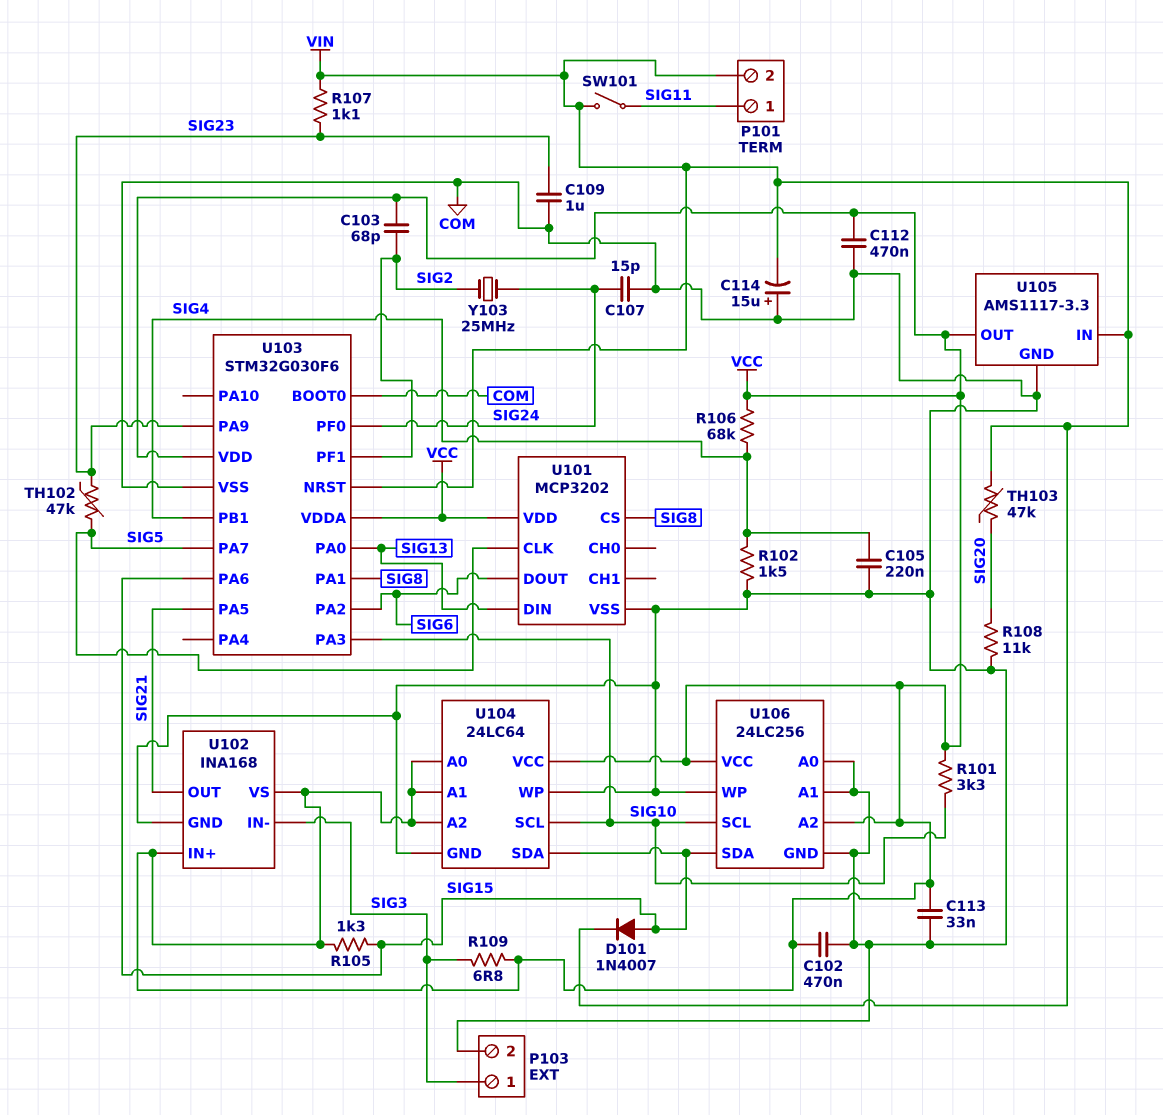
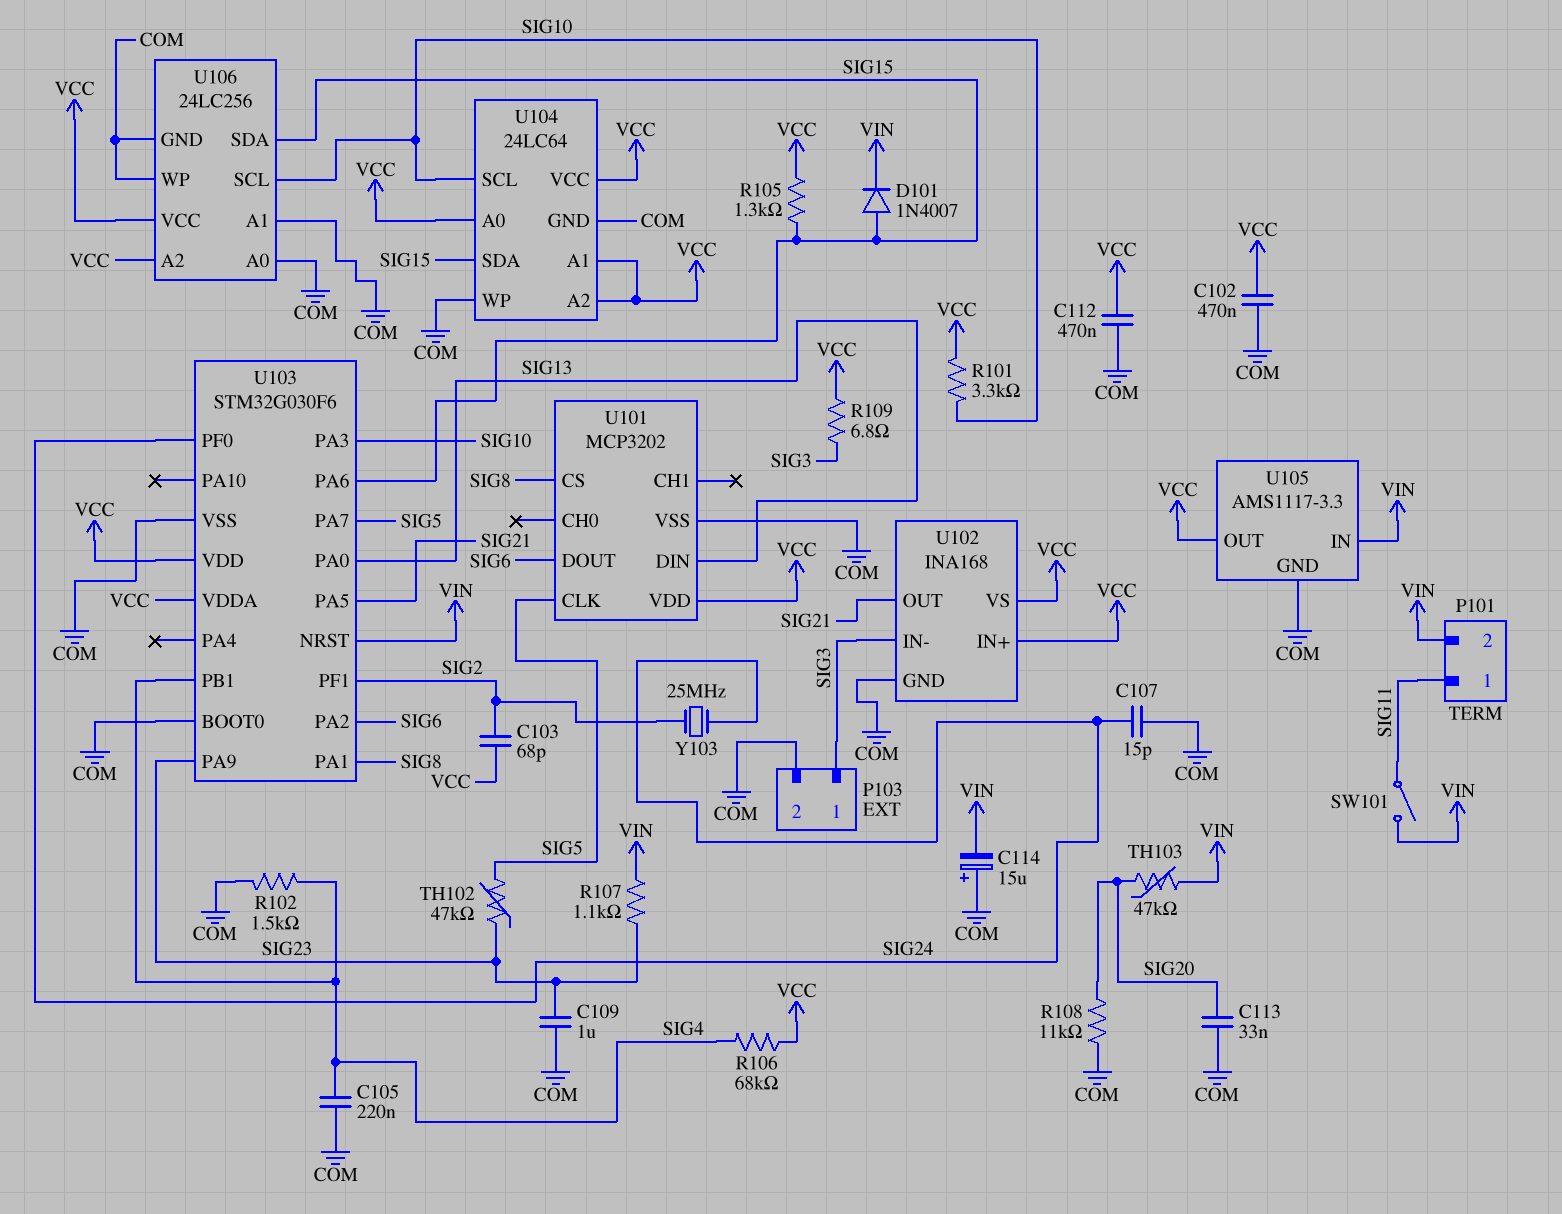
C113: 33nF (COM, VCC) -> 33nF (COM, SIG20)

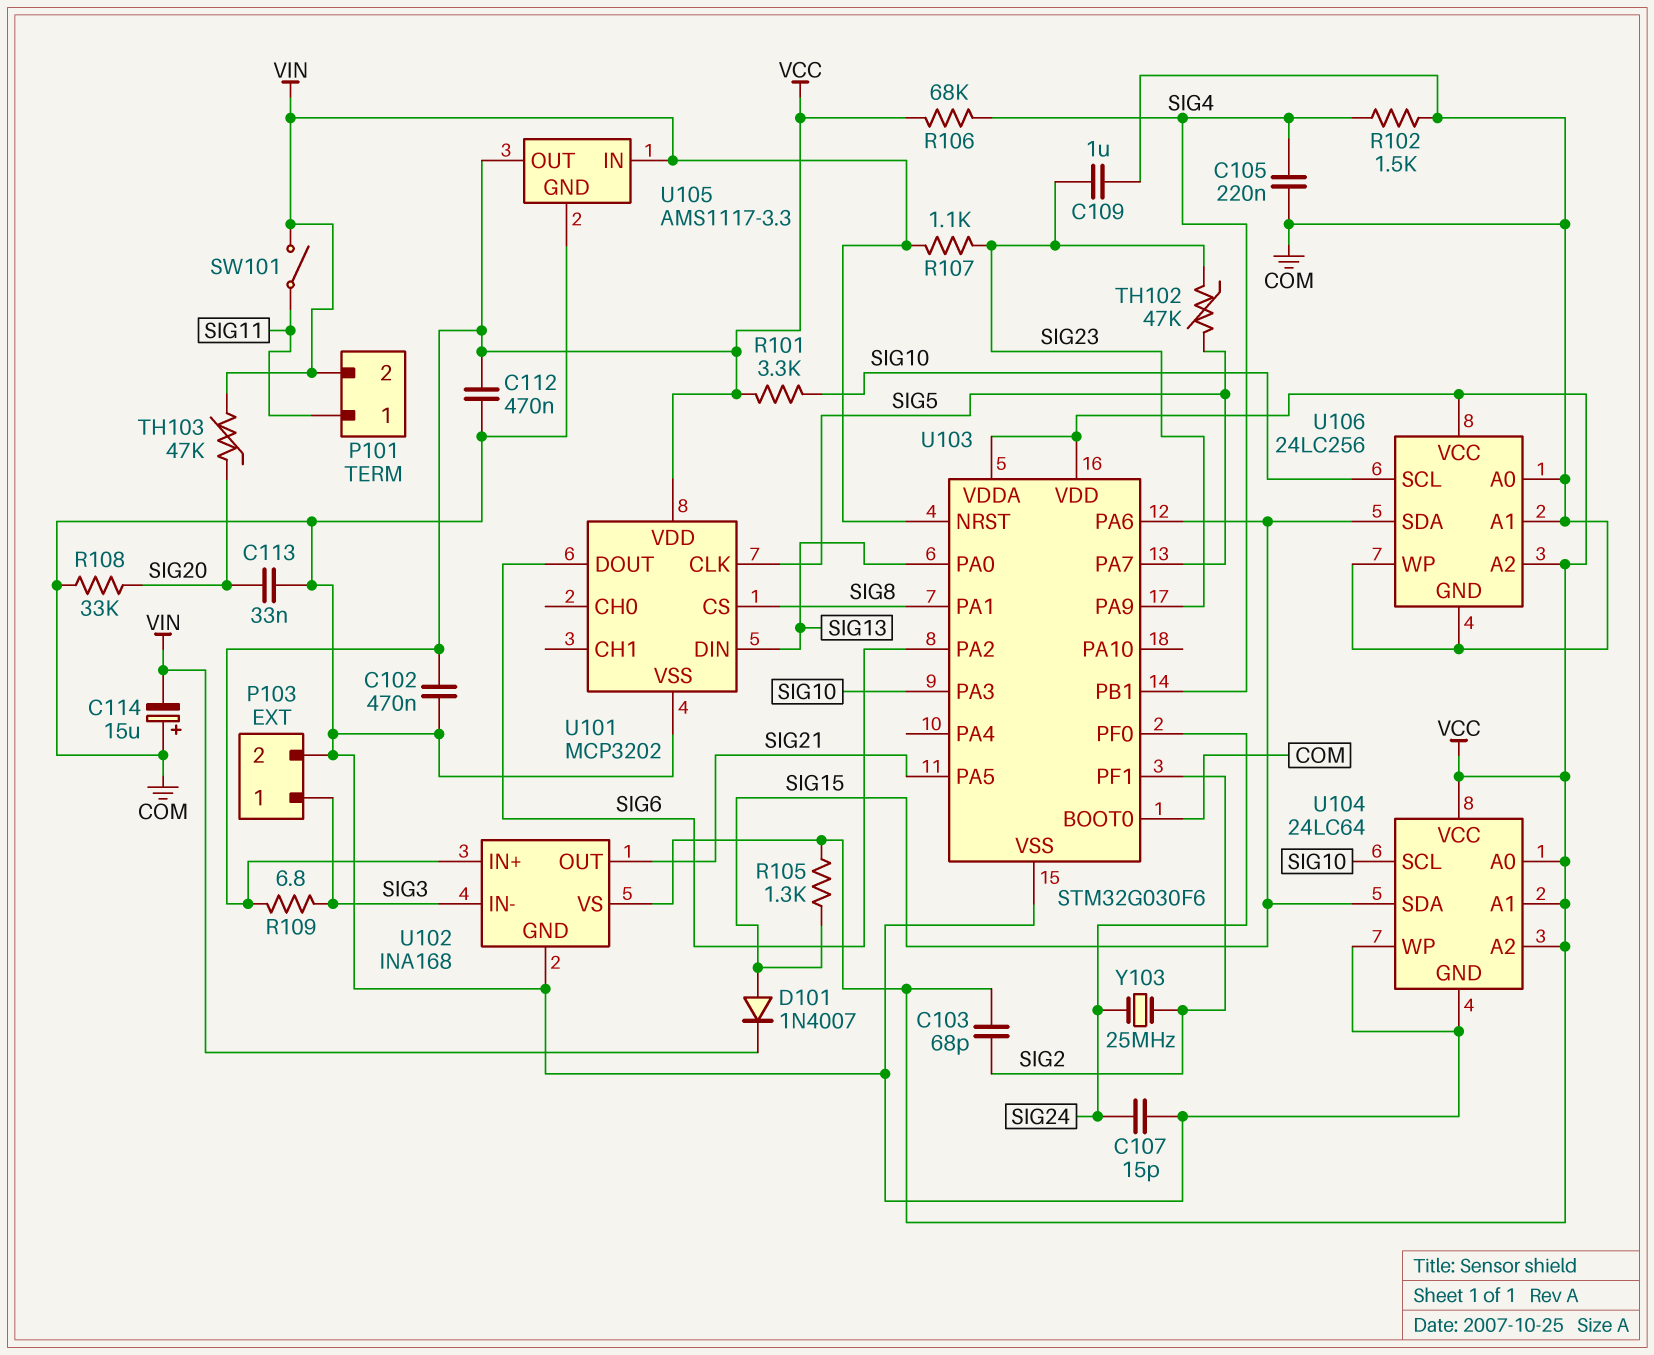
R108: 11k (COM, SIG20) -> 33k (COM, SIG20)

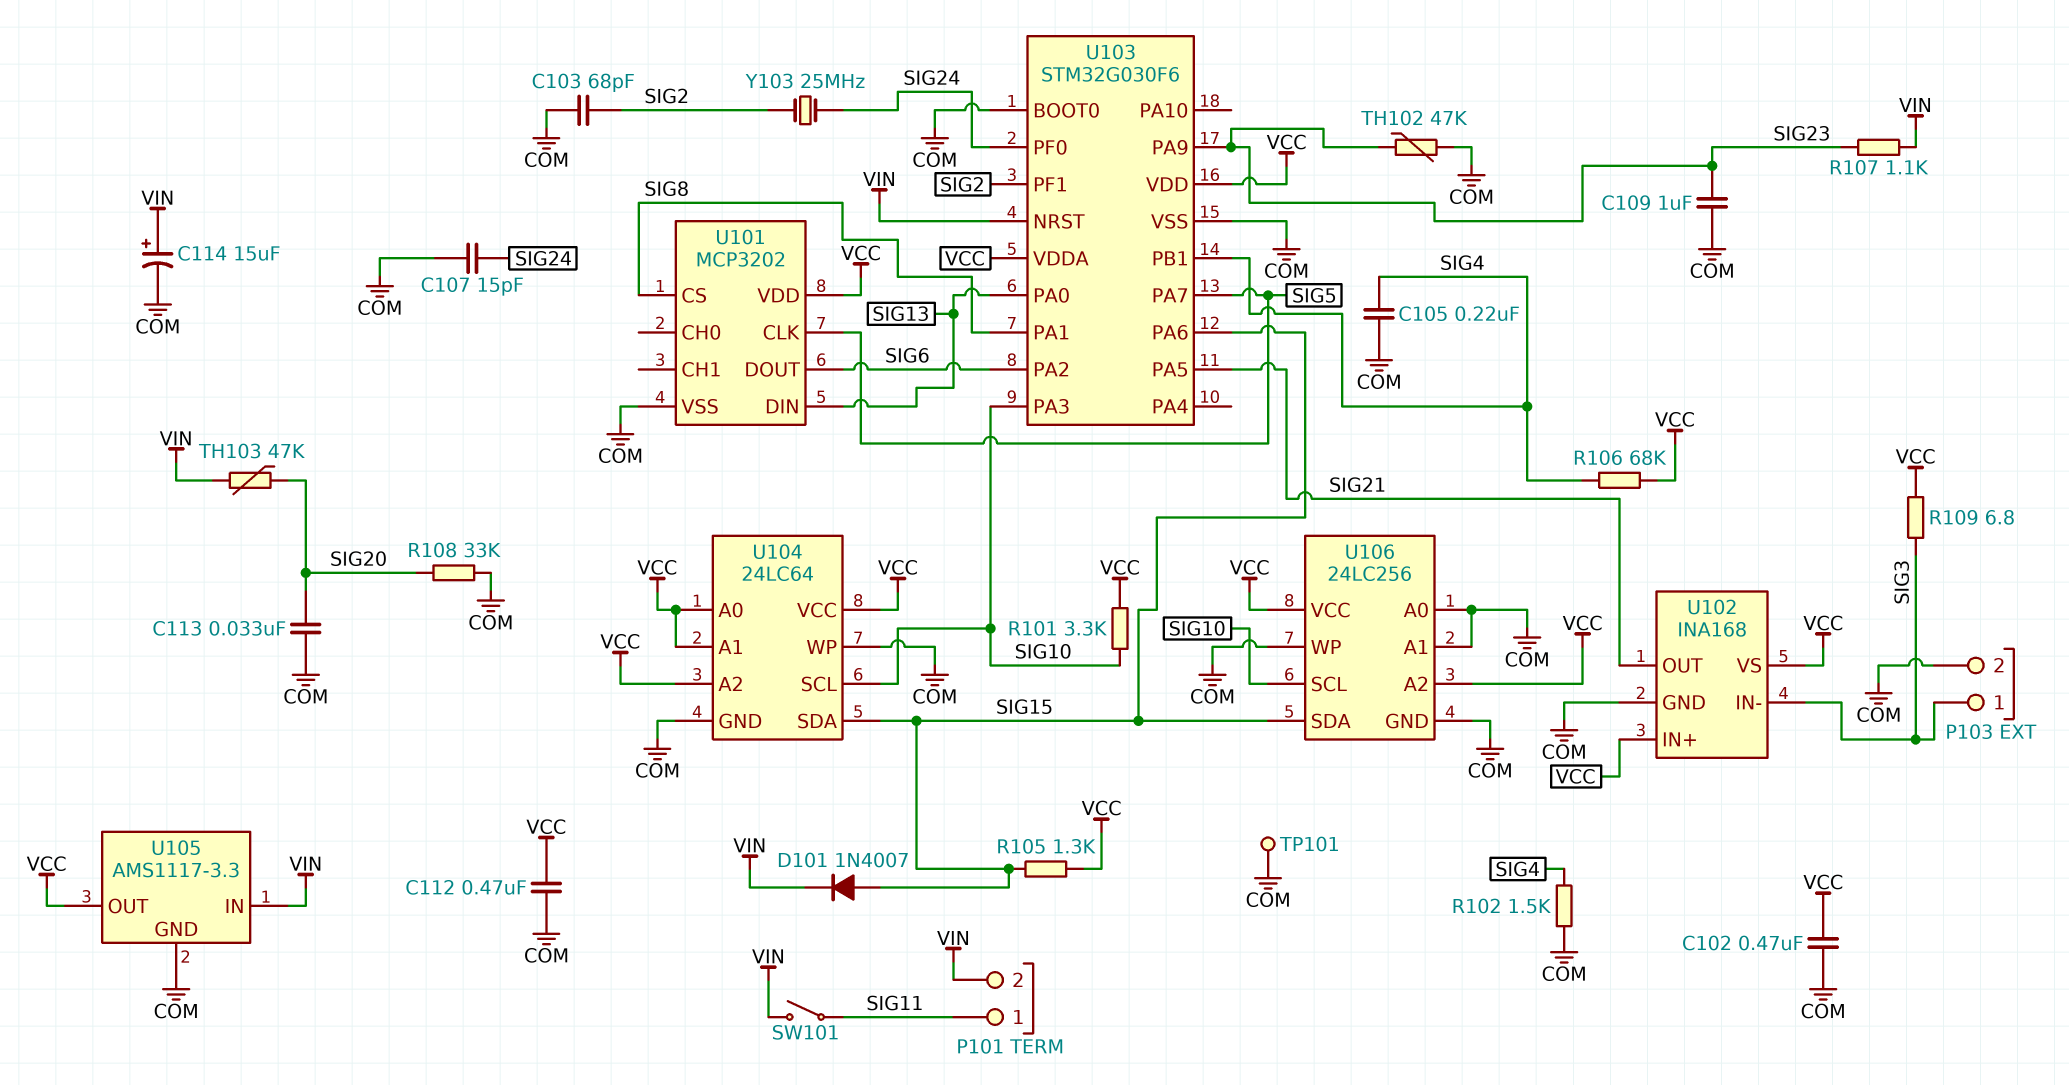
C103: 68pF (SIG2, VCC) -> 68pF (COM, SIG2)
C114: 15uF (plus COM, minus VIN) -> 15uF (plus VIN, minus COM)
TH102: 47k (SIG5, SIG23) -> 47k (COM, SIG23)
TP101: none -> test point (COM)

